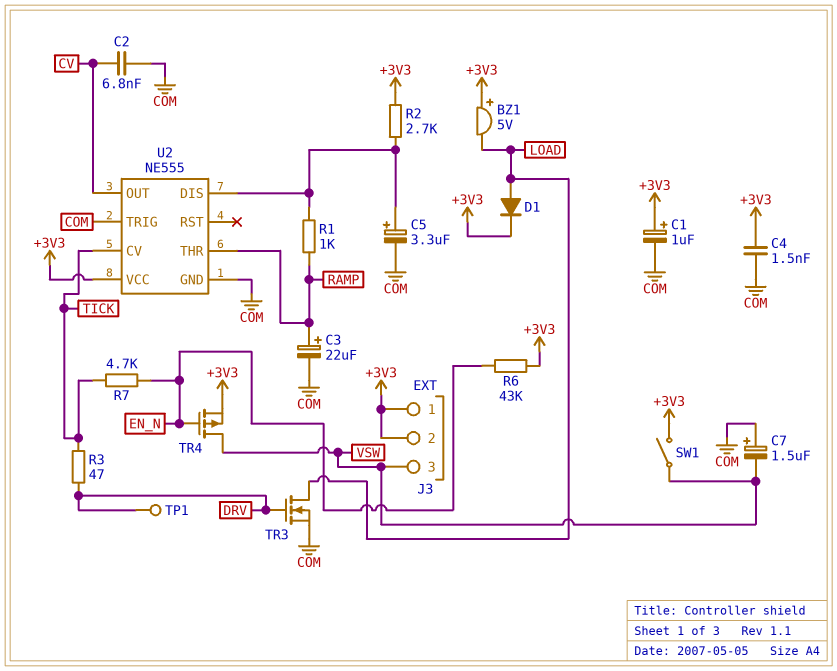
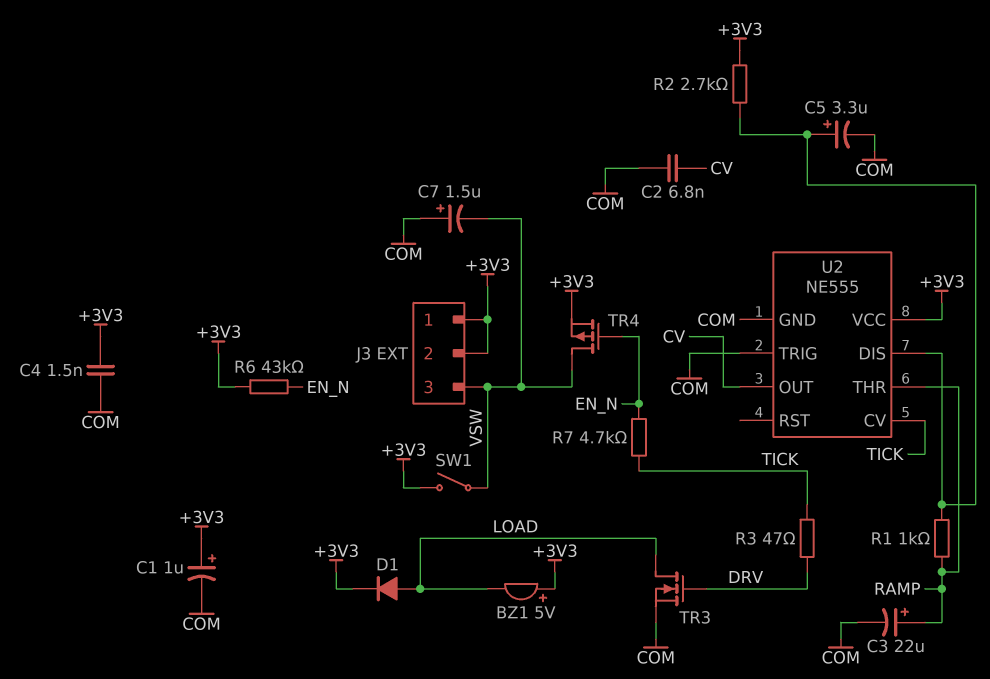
TP1: test point (DRV) -> none

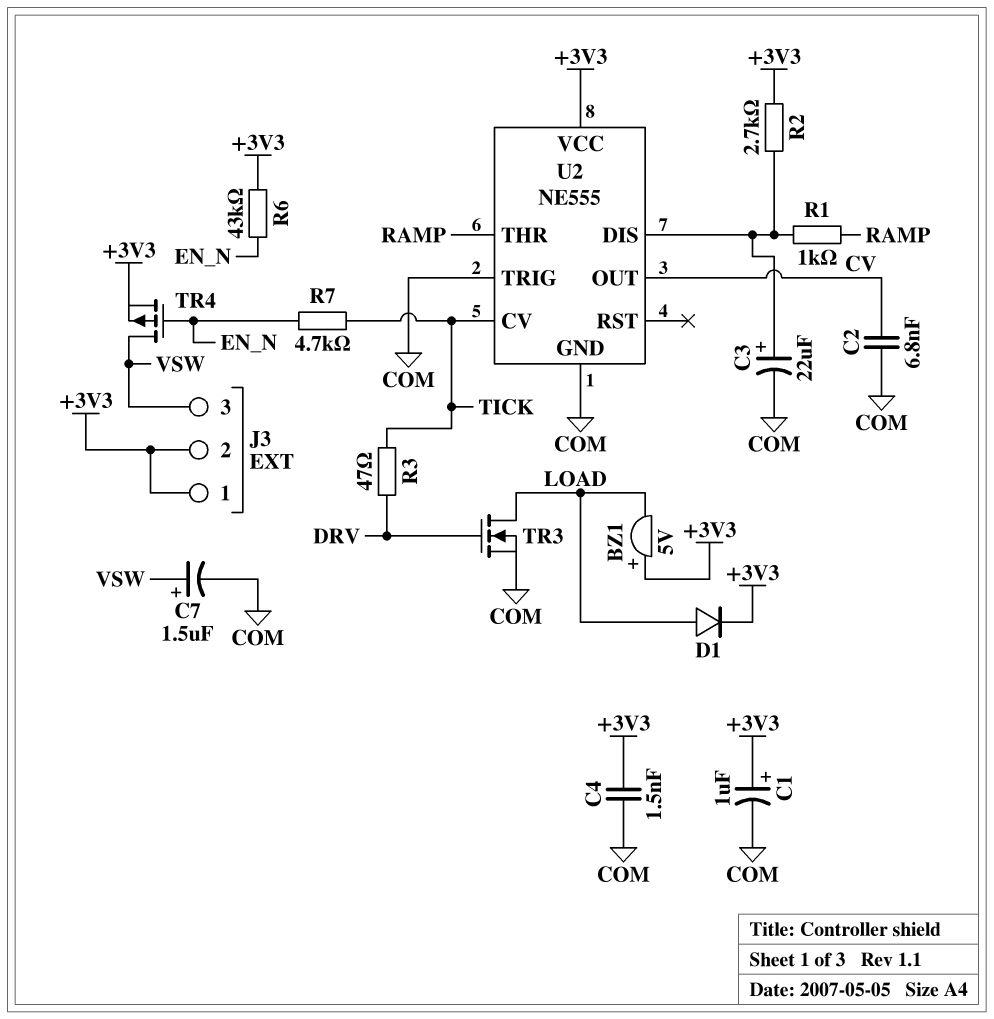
C3: 22uF (plus RAMP, minus COM) -> 22uF (plus U2/DIS, minus COM)
C5: 3.3uF (plus U2/DIS, minus COM) -> none
C7: 1.5uF (plus COM, minus VSW) -> 1.5uF (plus VSW, minus COM)
SW1: switch (+3V3, VSW) -> none

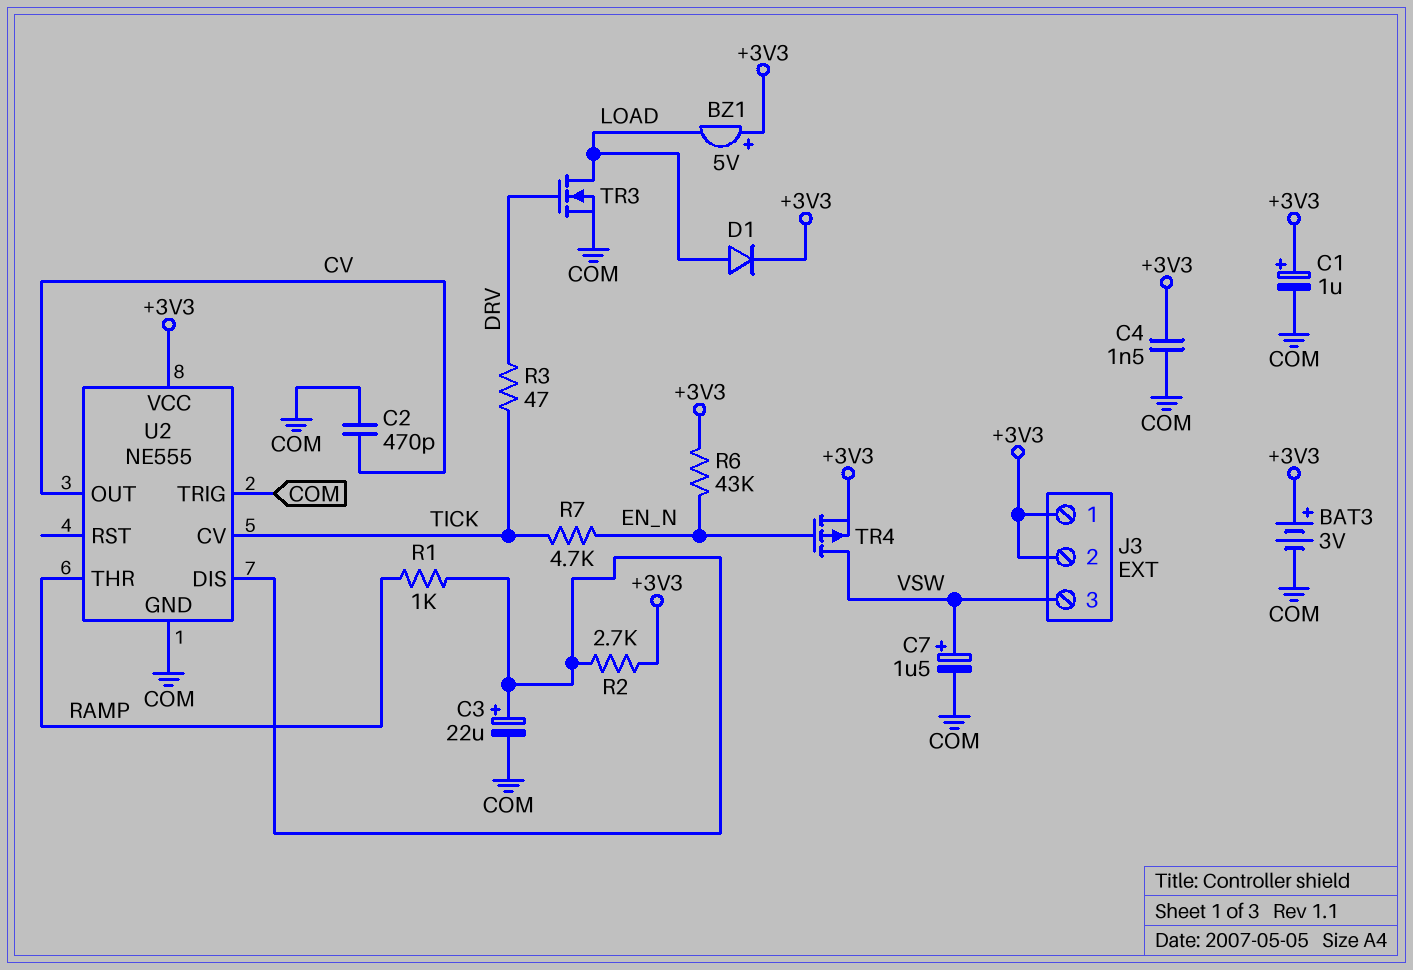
BAT3: none -> 3V (plus +3V3, minus COM)
C2: 6.8nF (COM, CV) -> 470pF (COM, CV)

